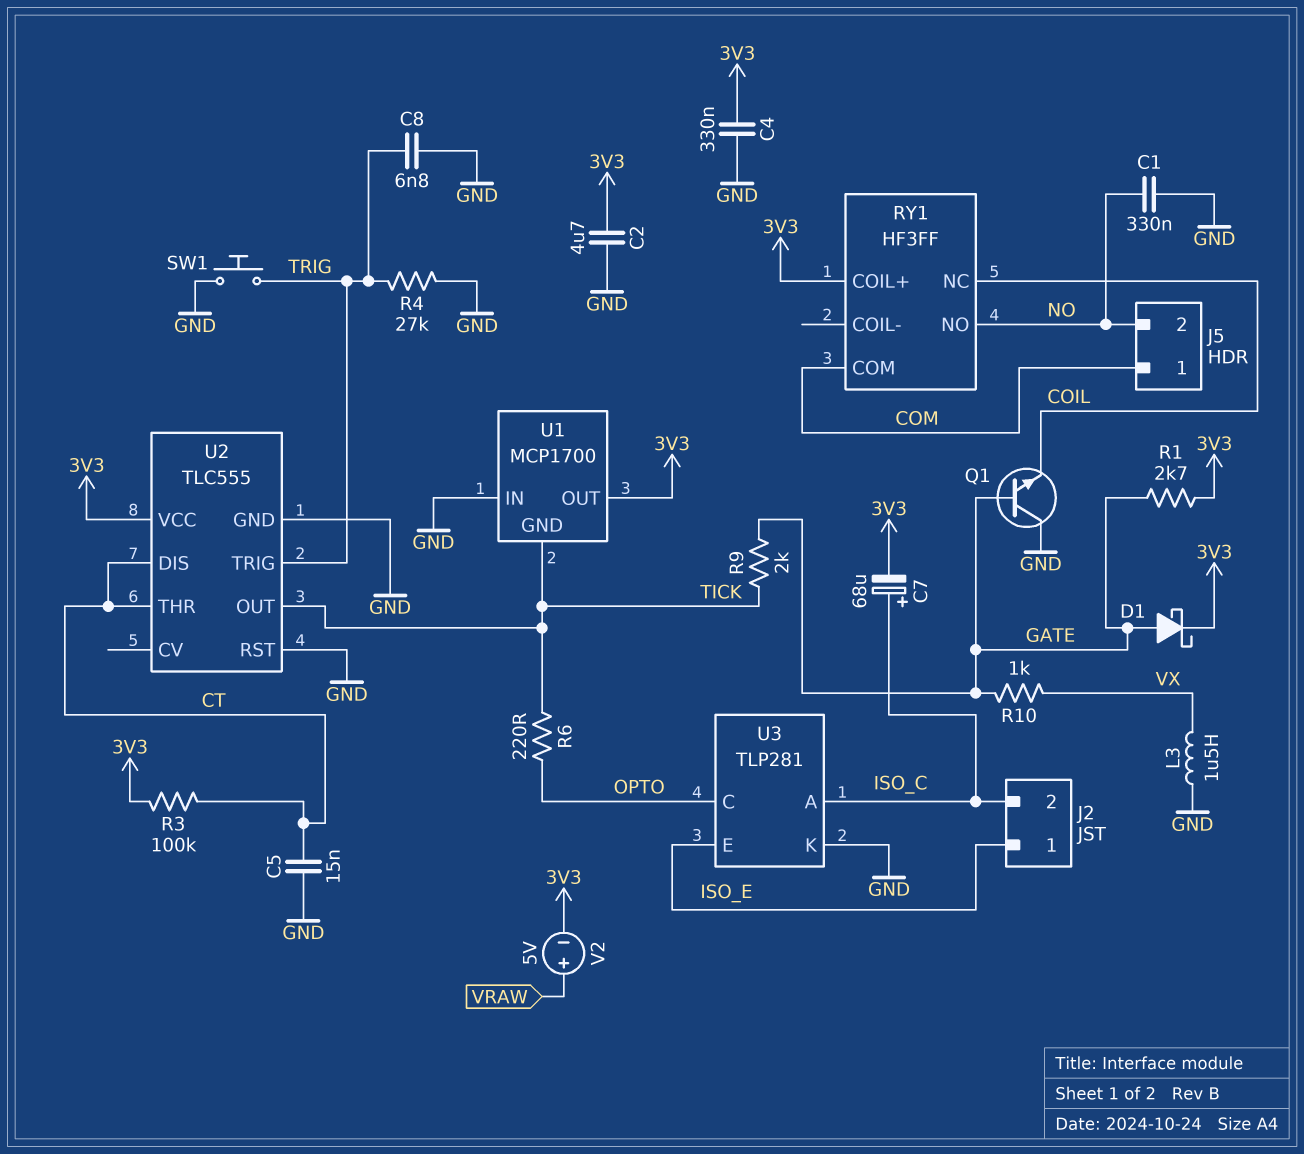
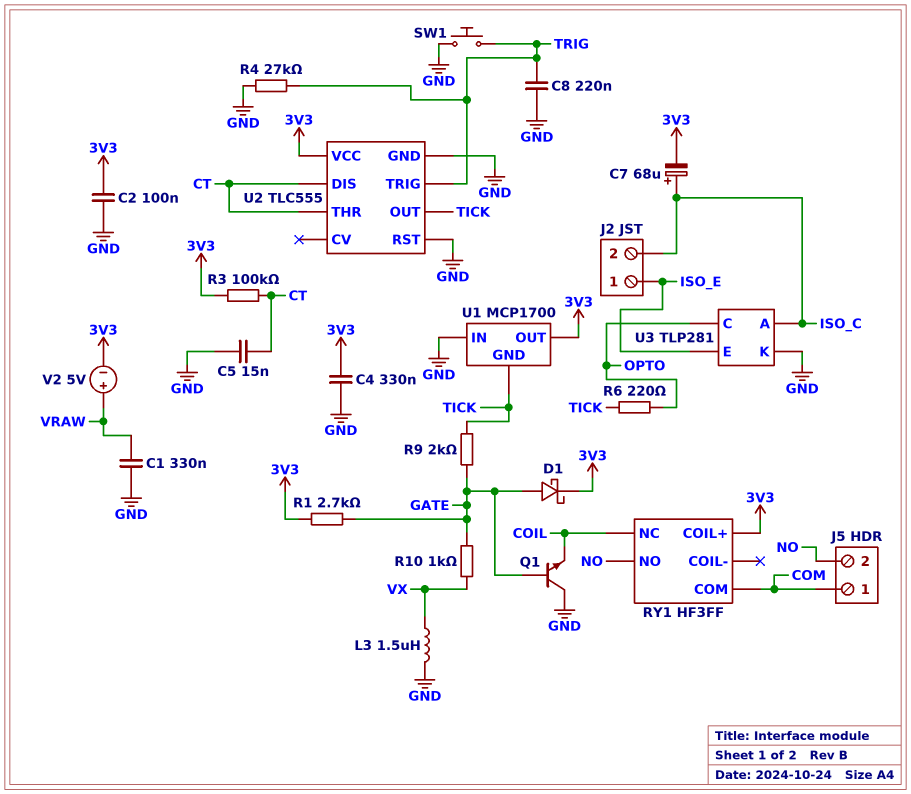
C1: 330nF (GND, NO) -> 330nF (GND, VRAW)
C2: 4.7uF (3V3, GND) -> 100nF (3V3, GND)
C8: 6.8nF (GND, TRIG) -> 220nF (GND, TRIG)

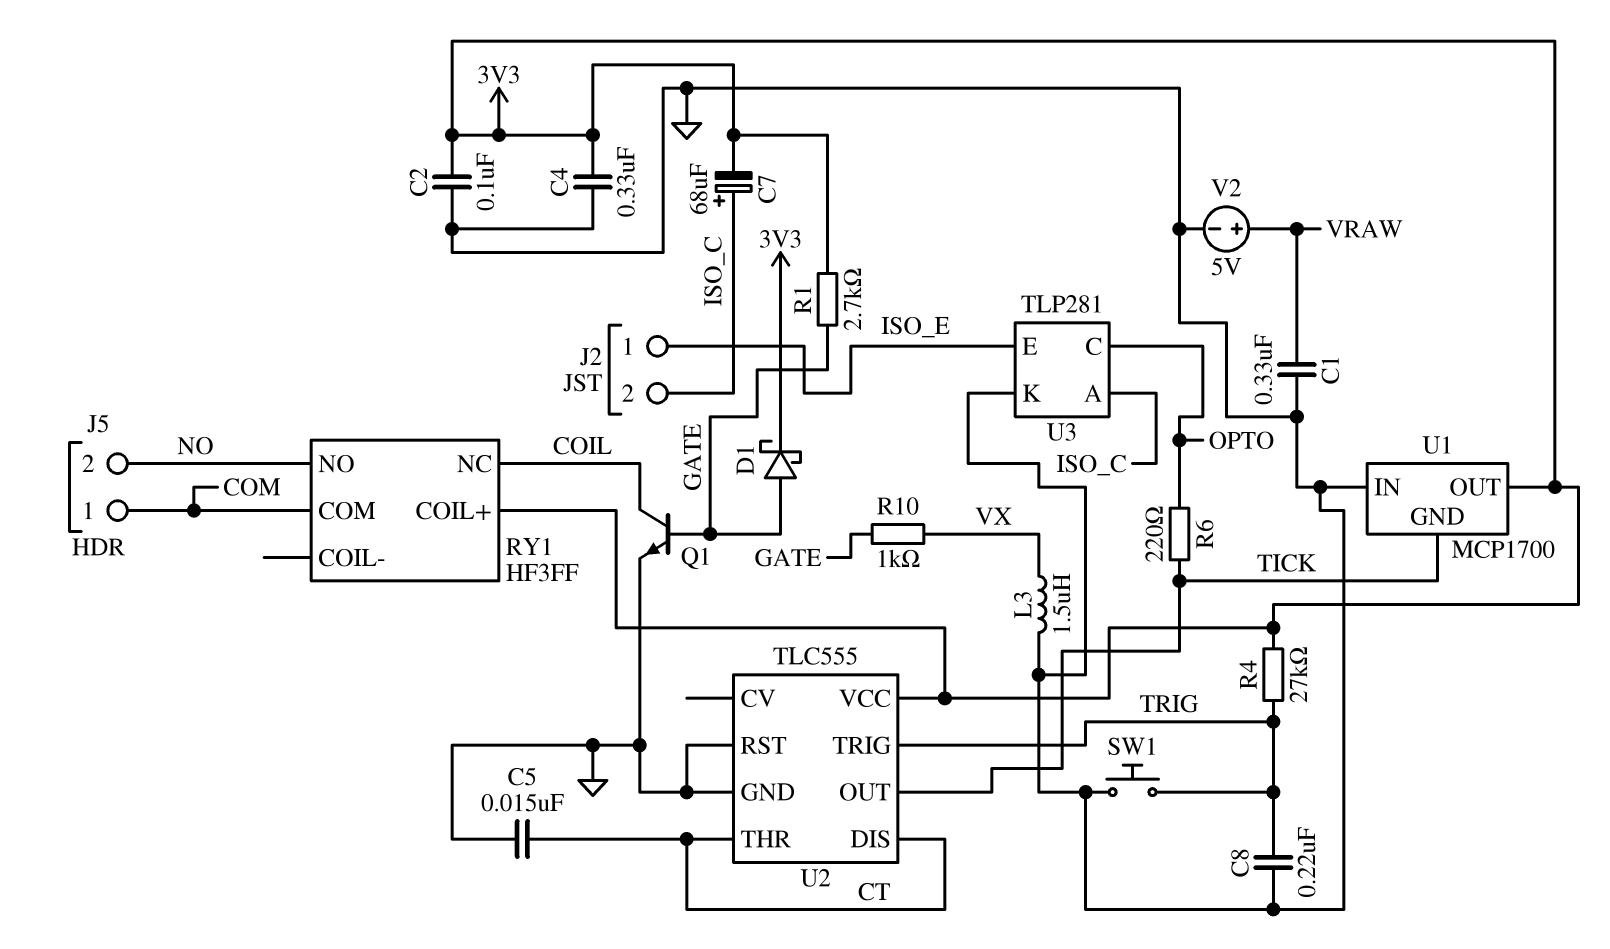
Q1: NPN (B GATE, C GND, E COIL) -> NPN (B GATE, C COIL, E GND)
R3: 100k (3V3, CT) -> none
R4: 27k (GND, TRIG) -> 27k (3V3, TRIG)
R9: 2k (GATE, TICK) -> none
V2: 5V (plus VRAW, minus 3V3) -> 5V (plus VRAW, minus GND)

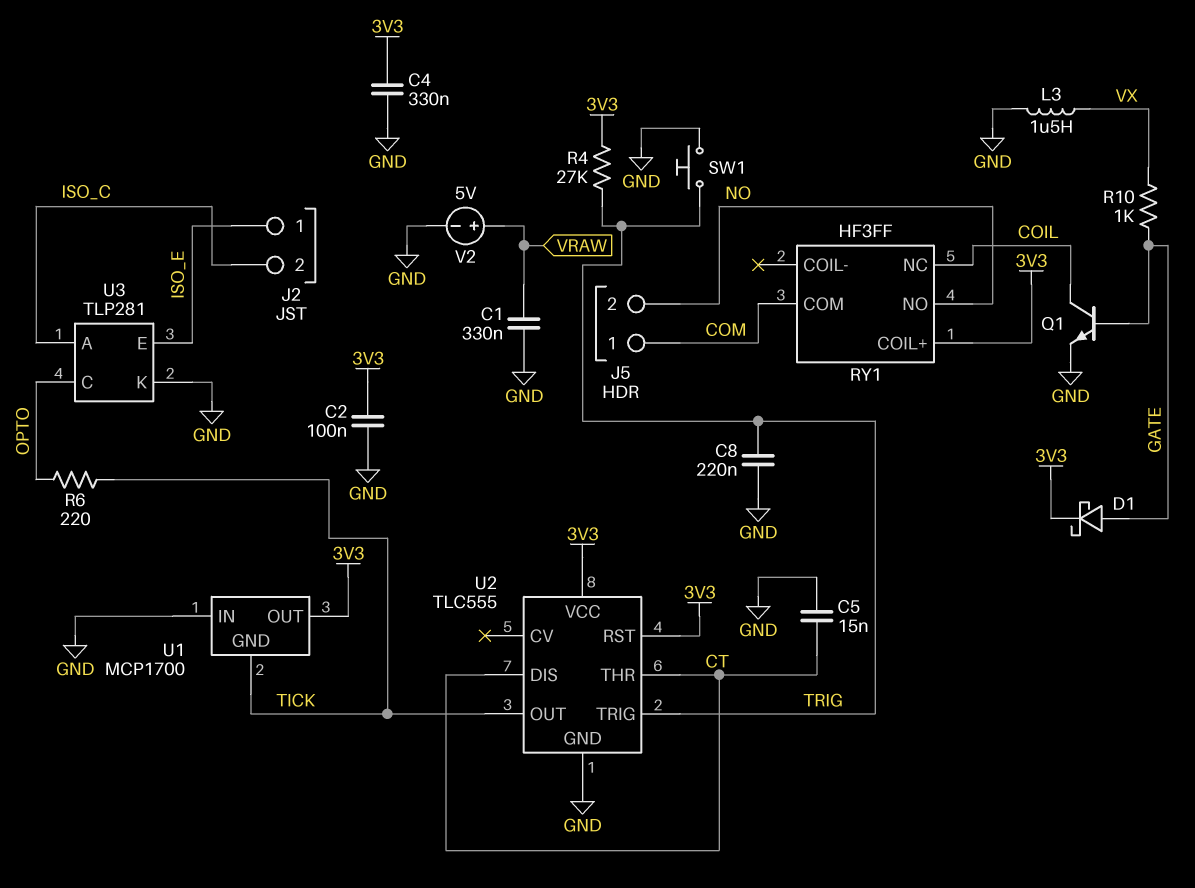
C7: 68uF (plus ISO_C, minus 3V3) -> none
R1: 2.7k (3V3, GATE) -> none
U2 pin RST: GND -> 3V3

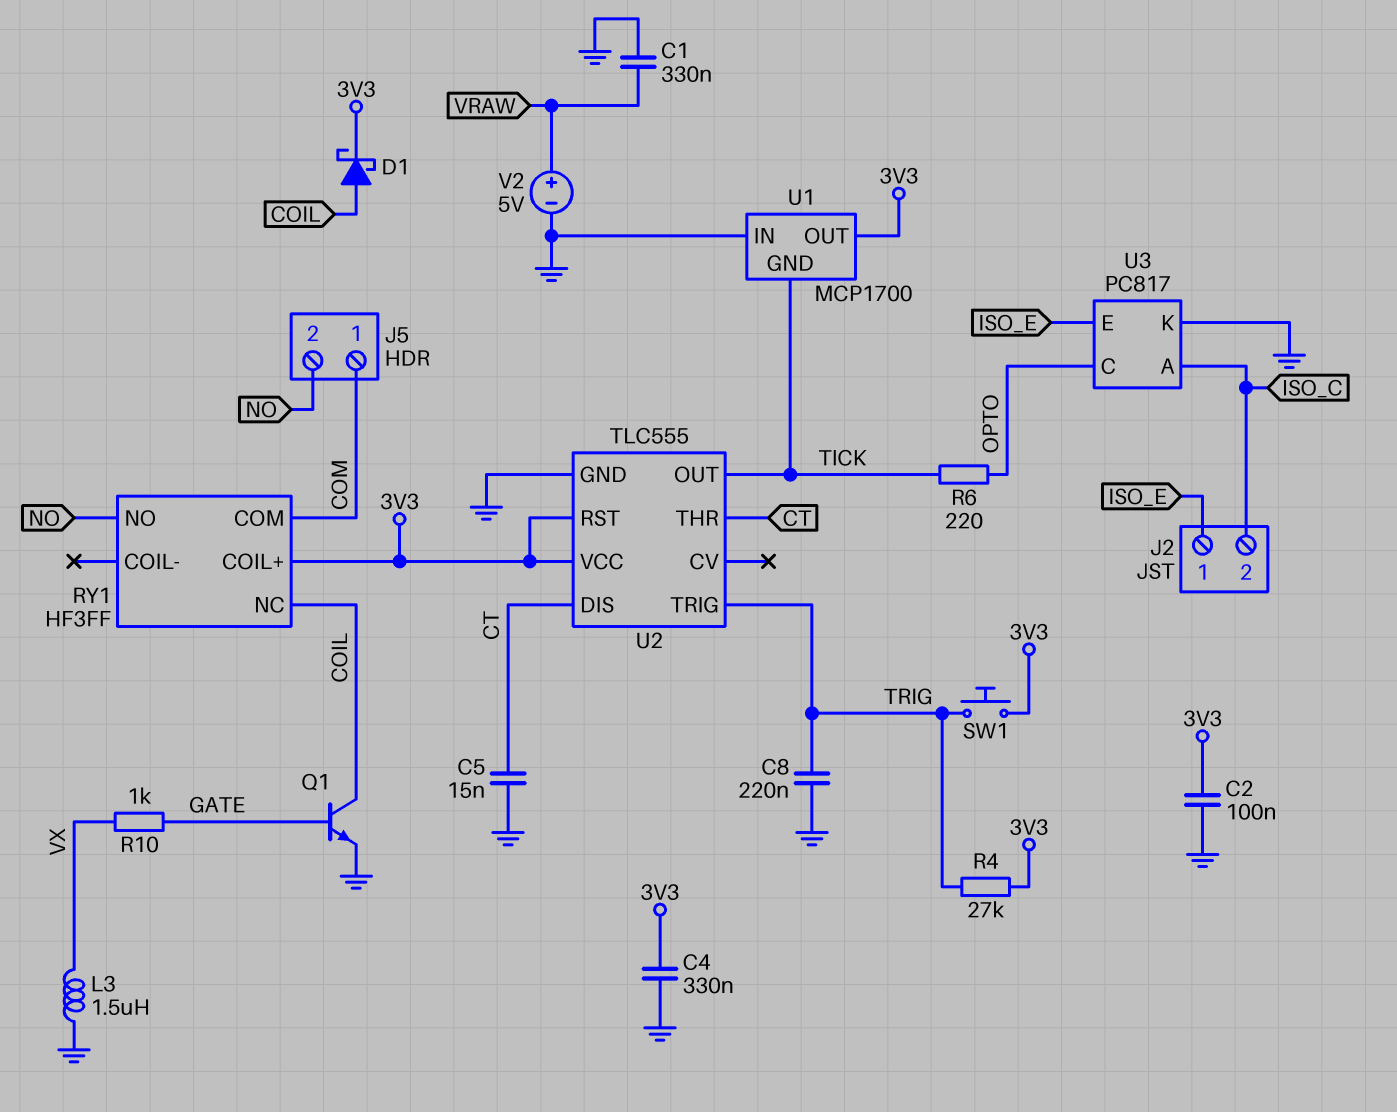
D1: schottky (A GATE, K 3V3) -> schottky (A COIL, K 3V3)
SW1: button (GND, TRIG) -> button (3V3, TRIG)
U3: TLP281 -> PC817

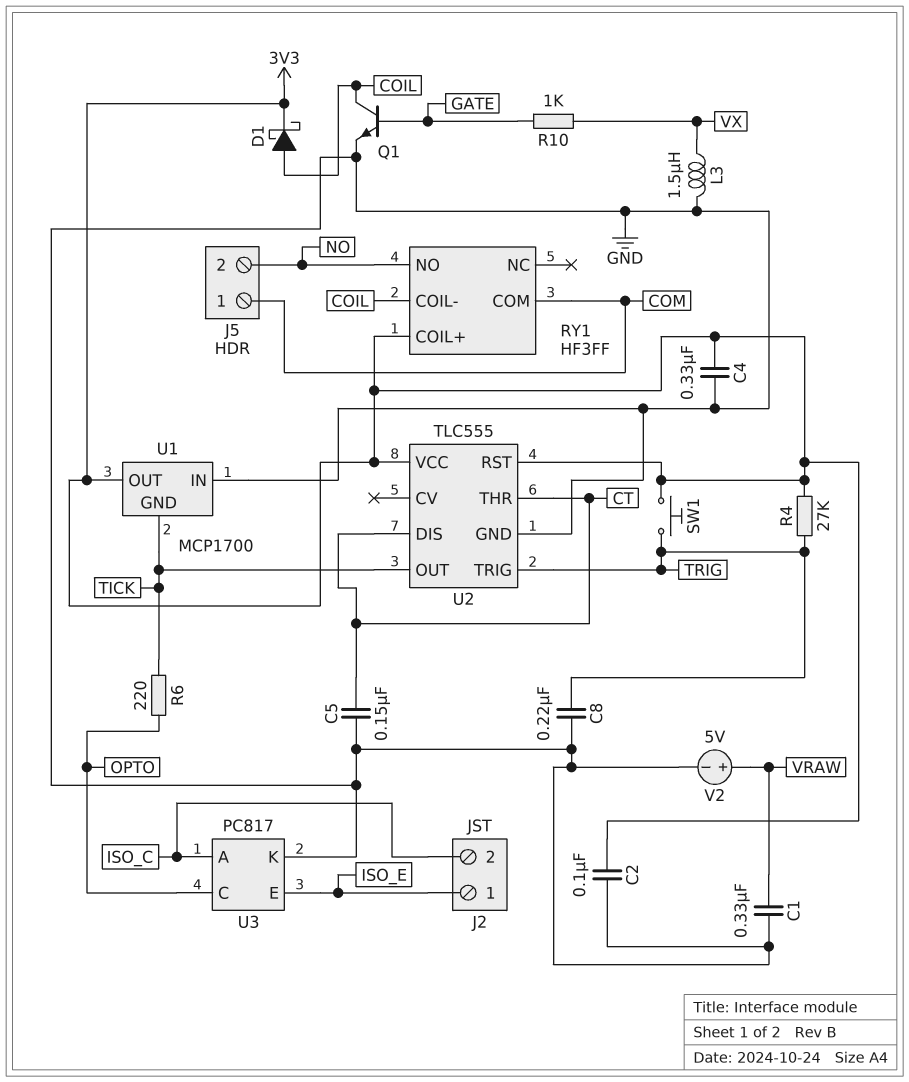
C5: 15nF (CT, GND) -> 150nF (CT, GND)
RY1 pin COIL-: none -> COIL
RY1 pin NC: COIL -> none

